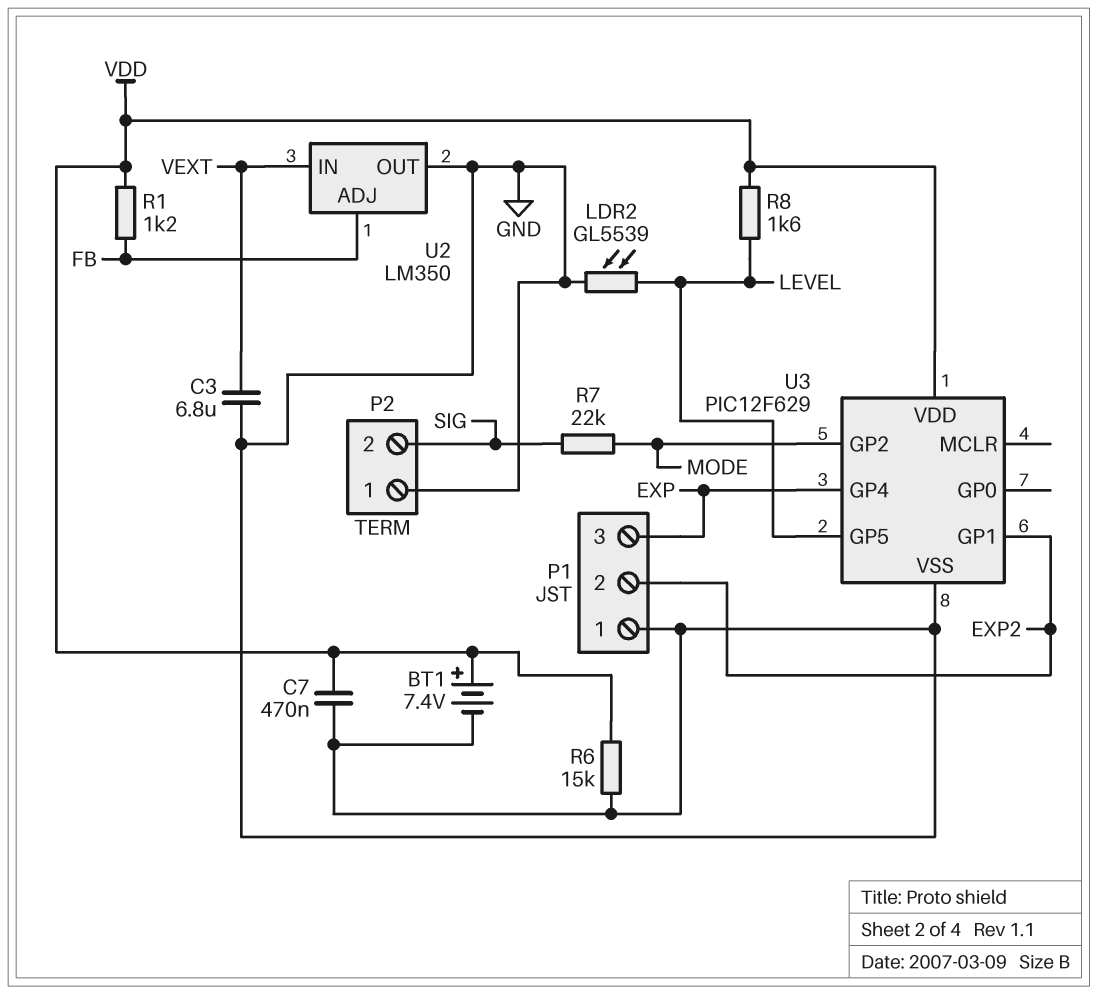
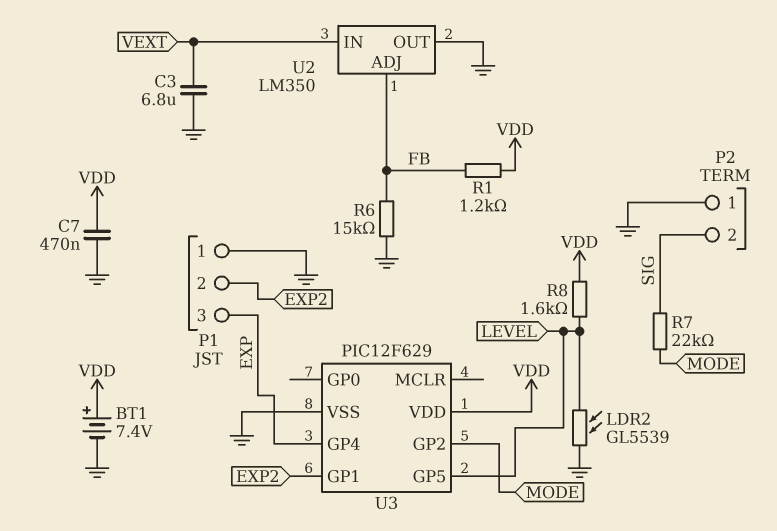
R6: 15k (GND, VDD) -> 15k (FB, GND)

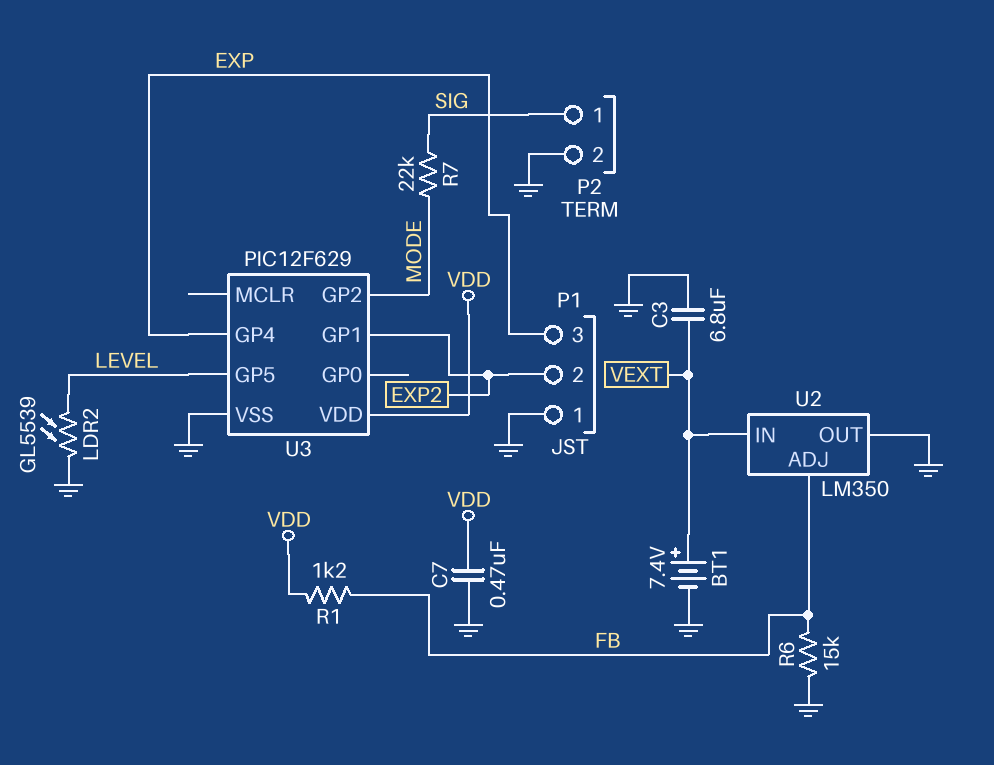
BT1: 7.4V (plus VDD, minus GND) -> 7.4V (plus VEXT, minus GND)
P2 pin 1: GND -> SIG
P2 pin 2: SIG -> GND
R8: 1.6k (LEVEL, VDD) -> none

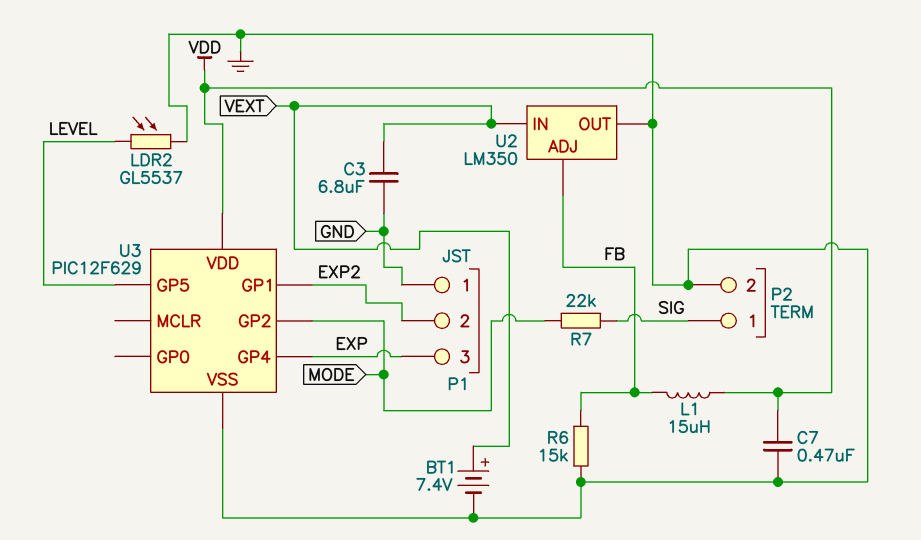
L1: none -> 15uH (FB, VDD)
LDR2: GL5539 (GND, LEVEL) -> GL5537 (GND, LEVEL)
R1: 1.2k (FB, VDD) -> none

